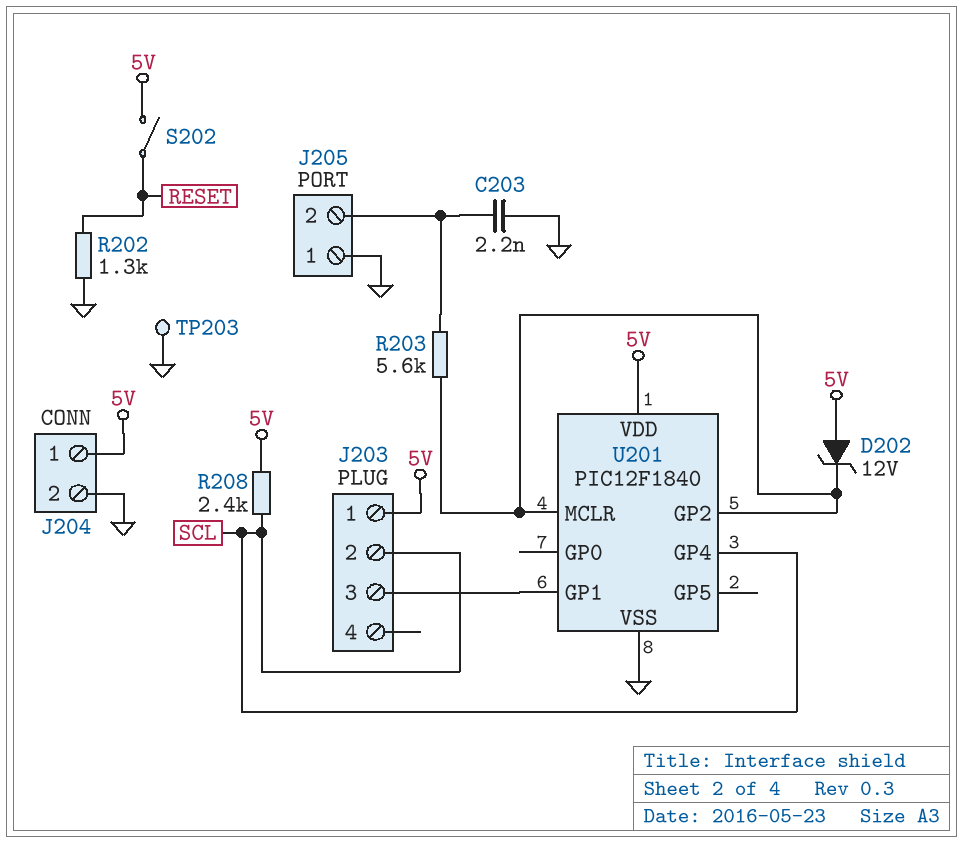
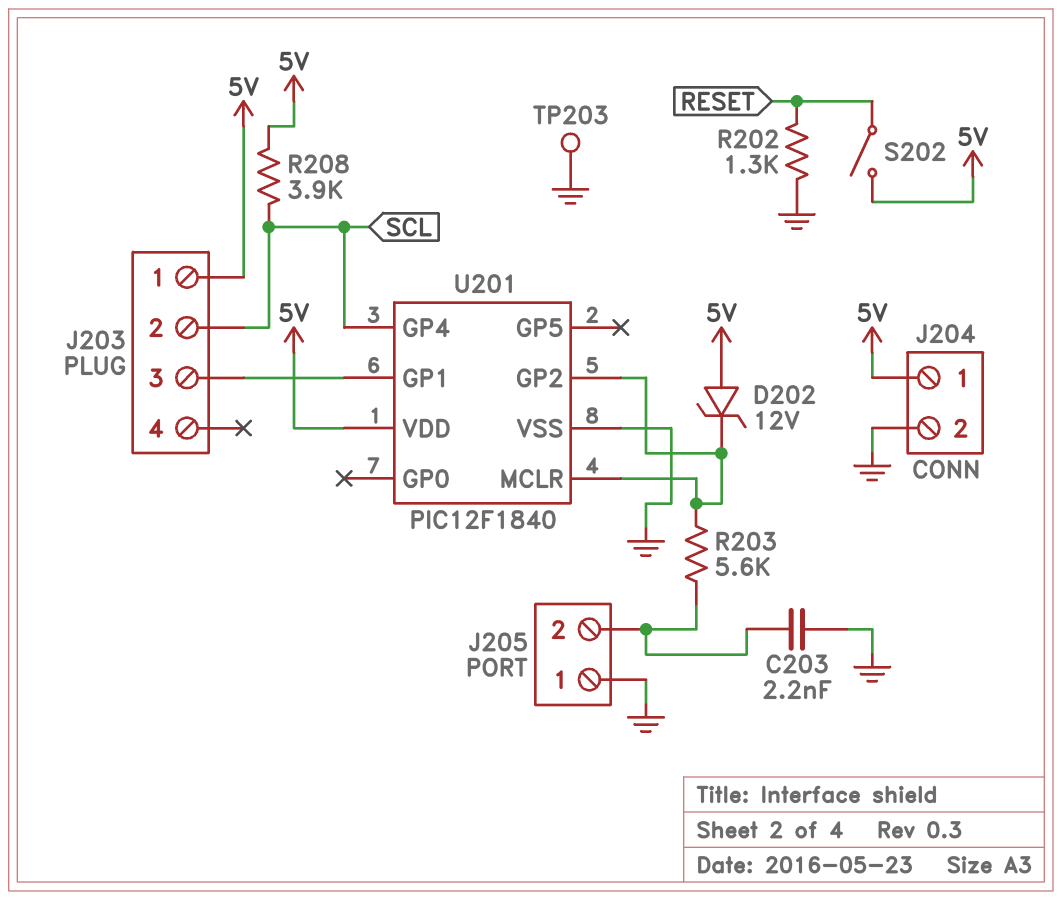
R208: 2.4k (5V, SCL) -> 3.9k (5V, SCL)

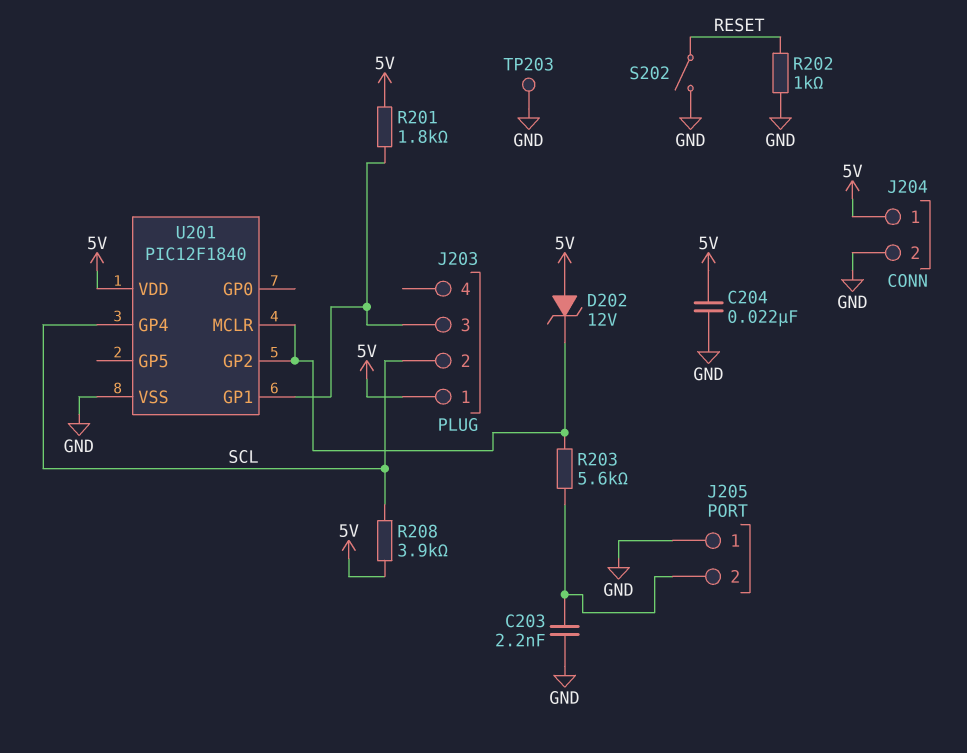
C204: none -> 22nF (5V, GND)
R201: none -> 1.8k (5V, J203/3)
R202: 1.3k (GND, RESET) -> 1k (GND, RESET)
S202: switch (5V, RESET) -> switch (GND, RESET)

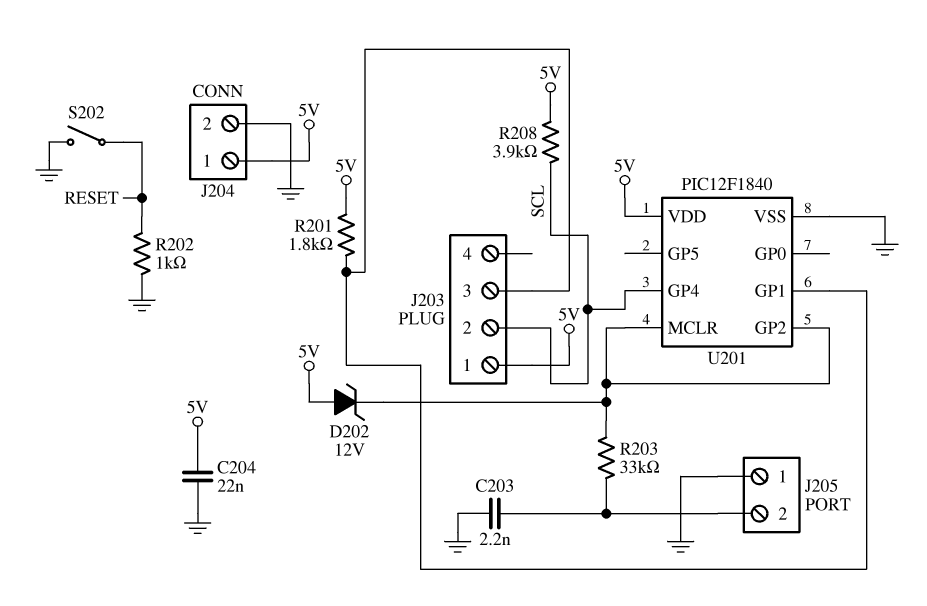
R203: 5.6k (J205/2, U201/GP2) -> 33k (J205/2, U201/GP2)
TP203: test point (GND) -> none

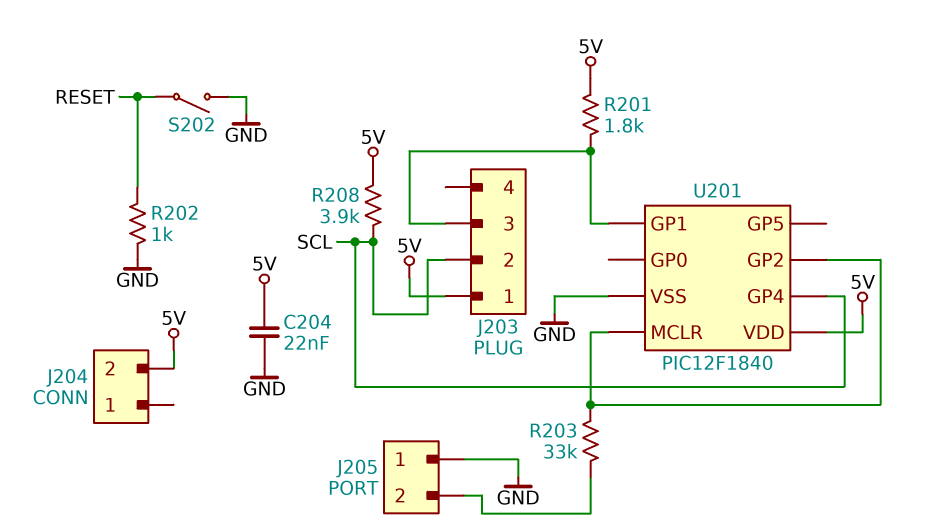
C203: 2.2nF (GND, J205/2) -> none
D202: zener 12V (A 5V, K U201/GP2) -> none
J204 pin 1: 5V -> none
J204 pin 2: GND -> 5V

